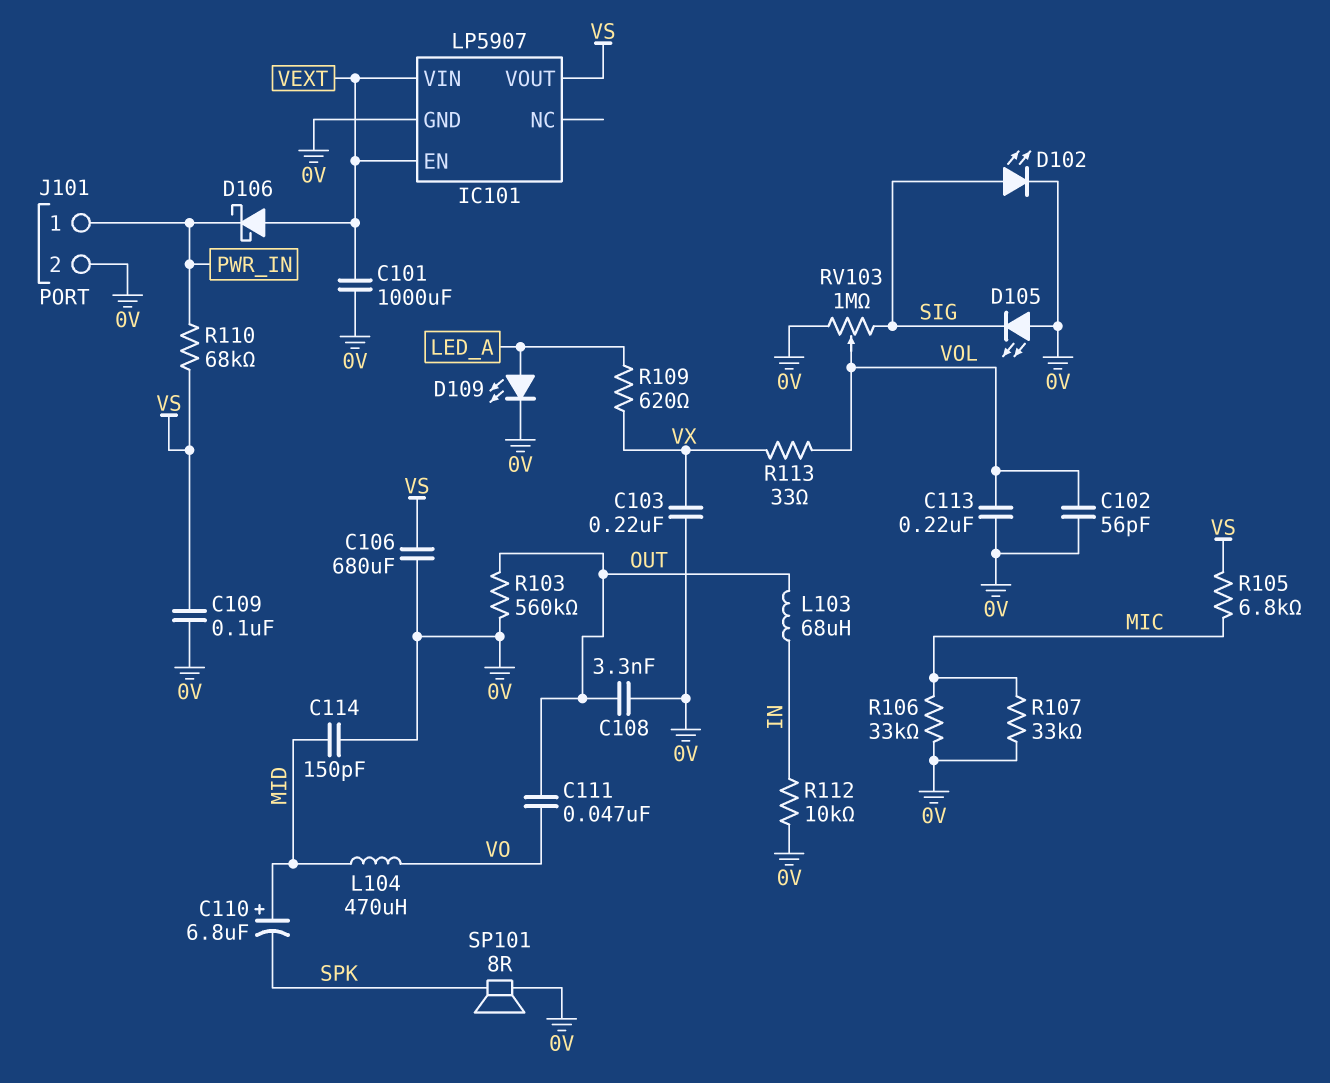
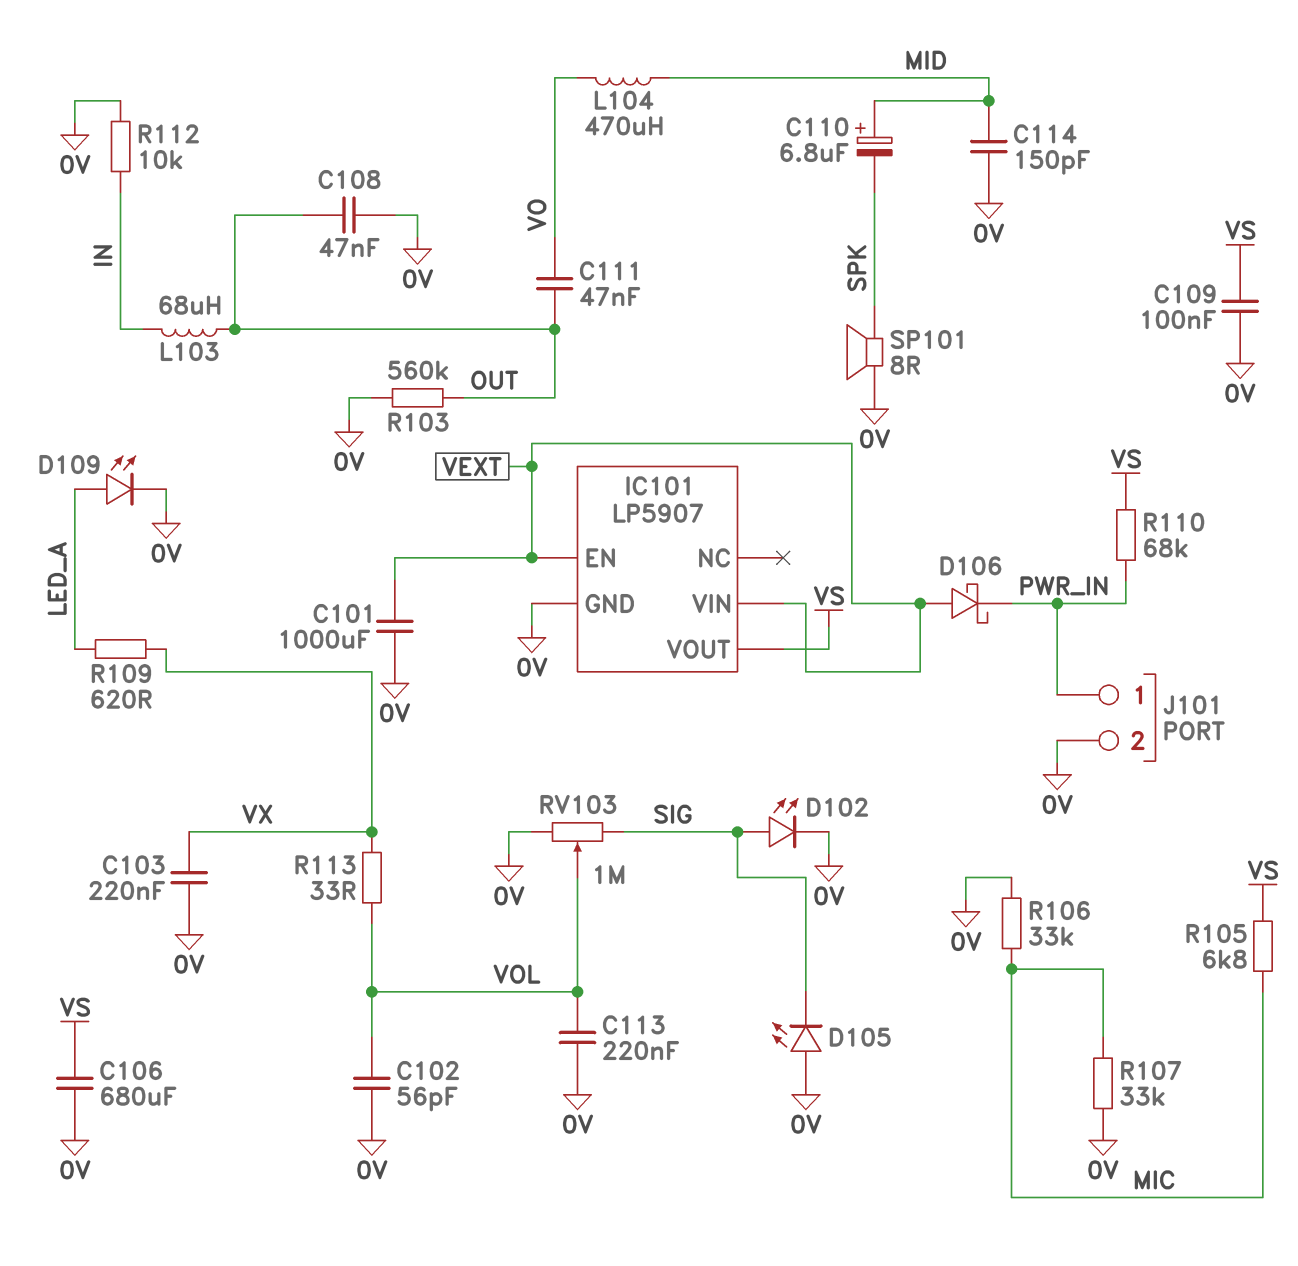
C108: 3.3nF (0V, OUT) -> 47nF (0V, OUT)

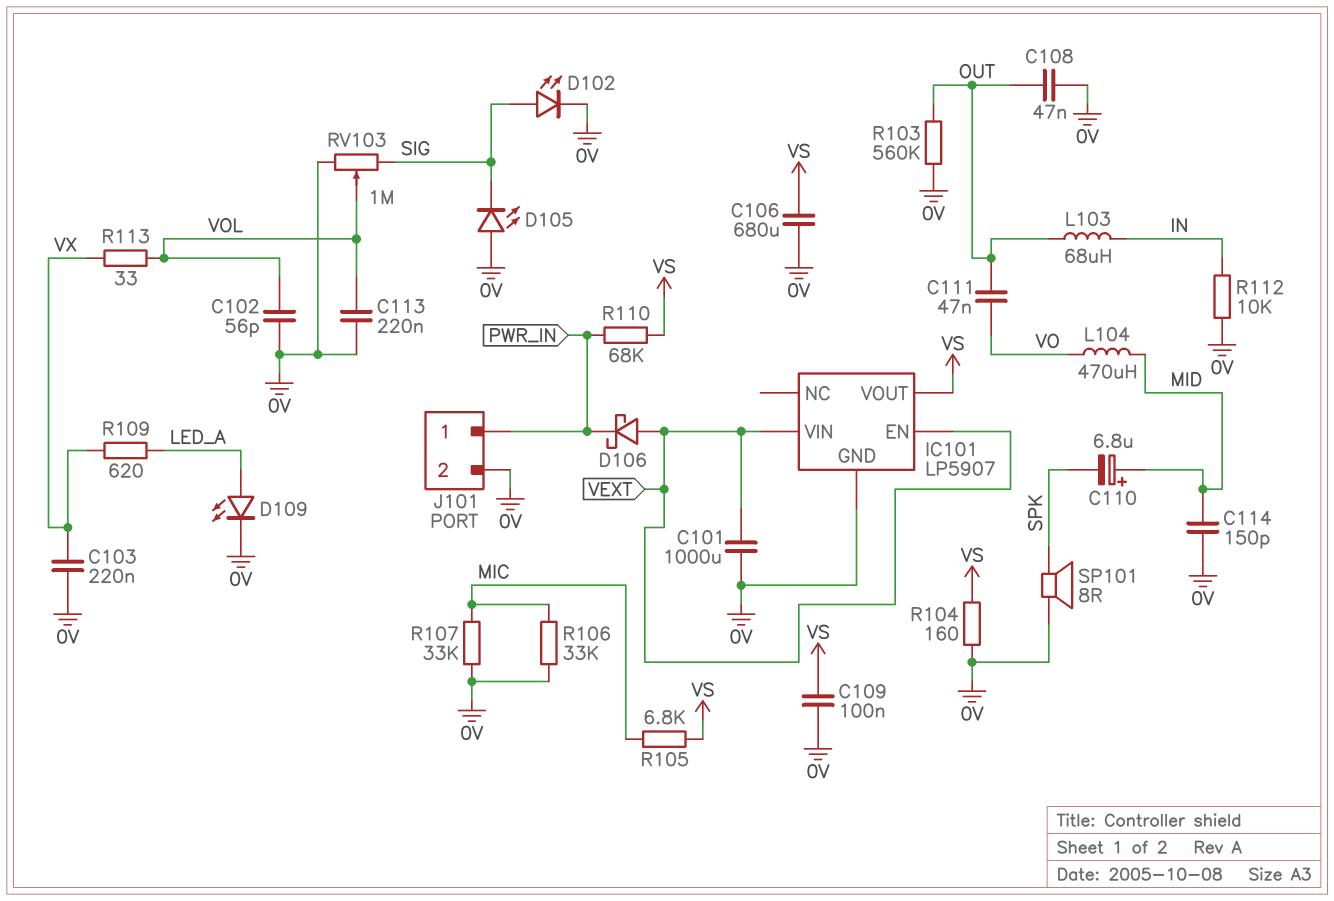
R104: none -> 160 (0V, VS)

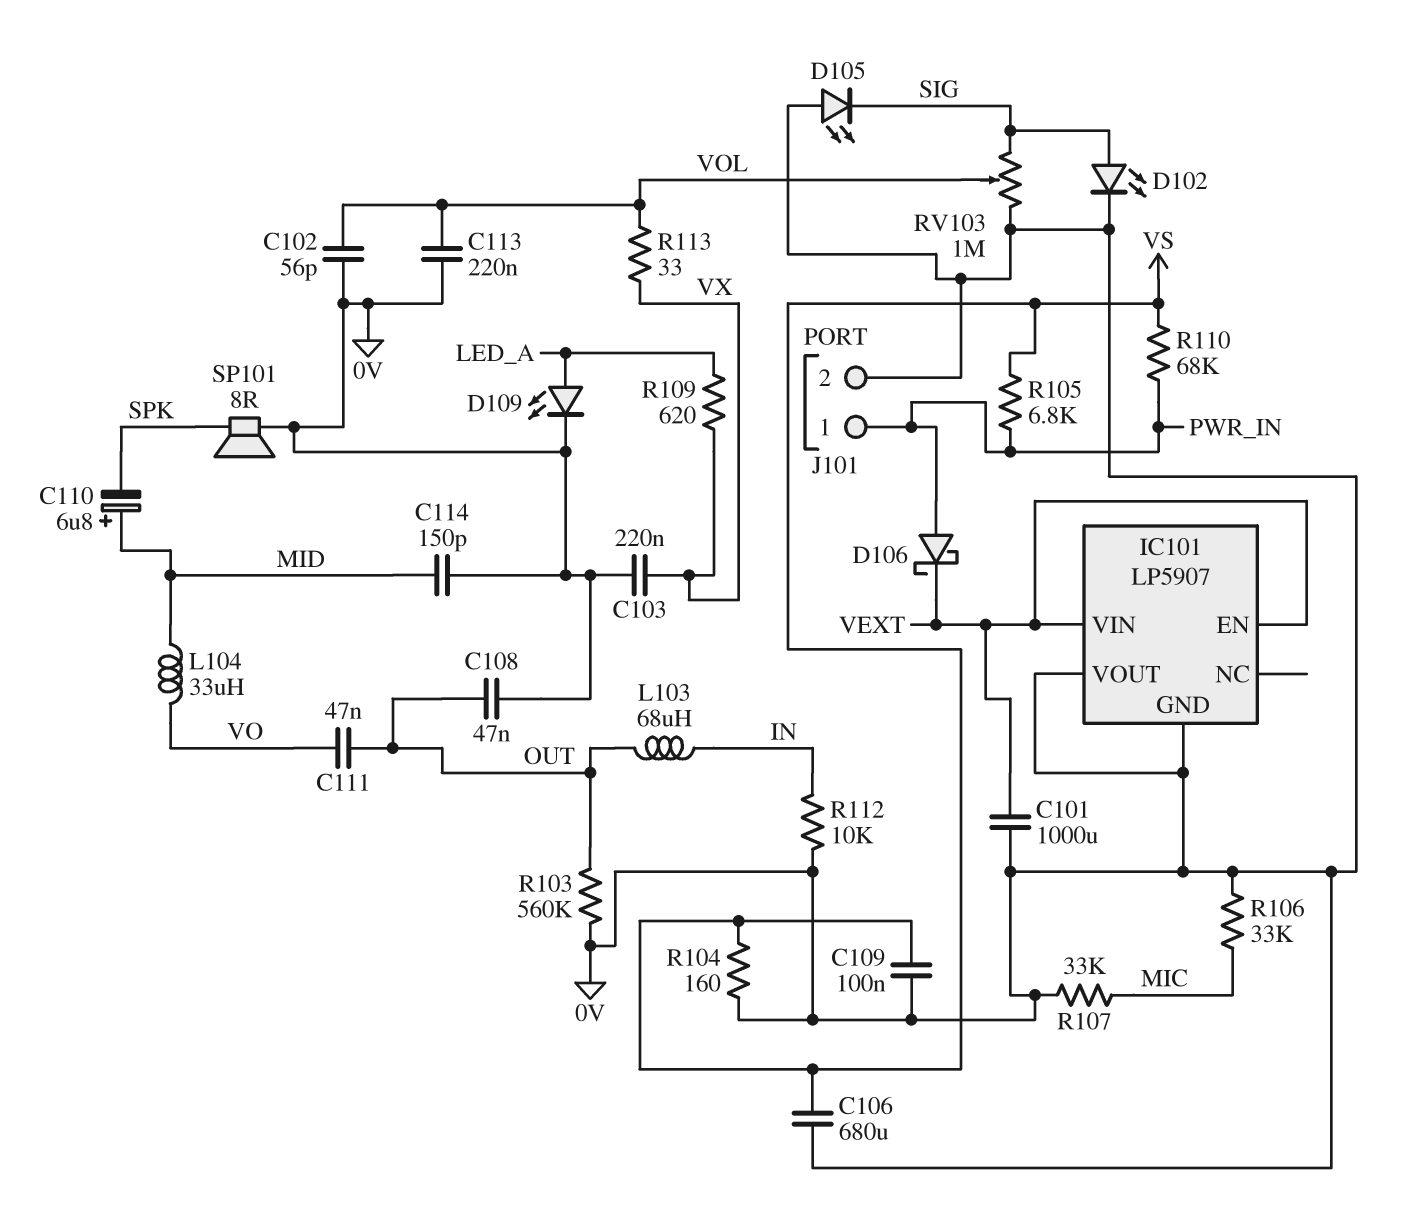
D106: schottky (A VEXT, K PWR_IN) -> schottky (A PWR_IN, K VEXT)
IC101 pin VOUT: VS -> 0V
L104: 470uH (MID, VO) -> 33uH (MID, VO)
R105: 6.8k (MIC, VS) -> 6.8k (PWR_IN, VS)

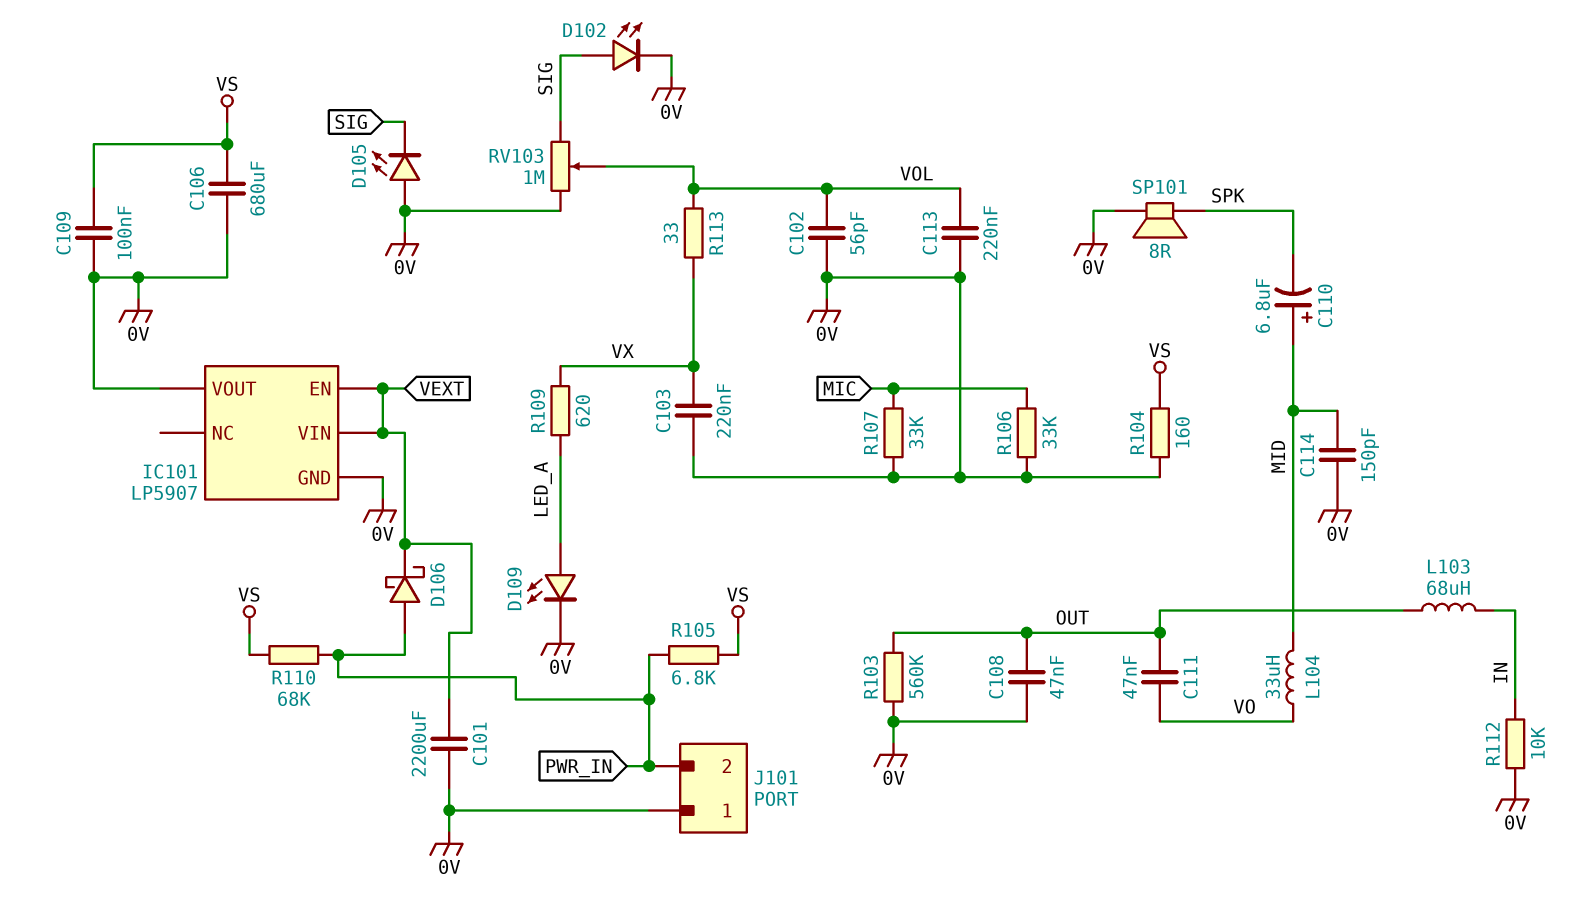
C101: 1000uF (0V, VEXT) -> 2200uF (0V, VEXT)
J101 pin 1: PWR_IN -> 0V
J101 pin 2: 0V -> PWR_IN

